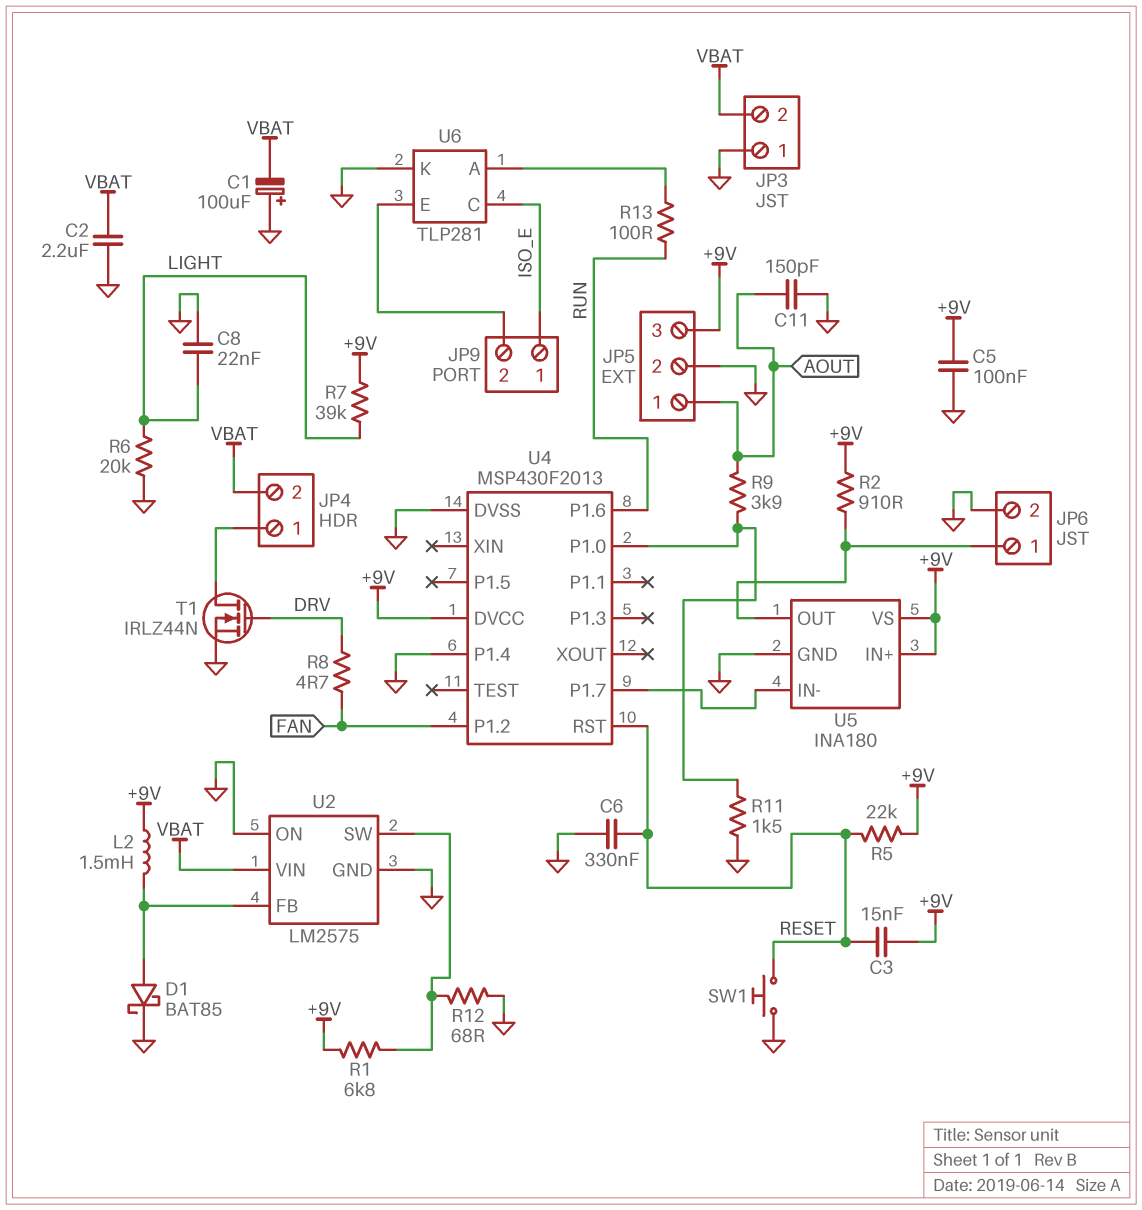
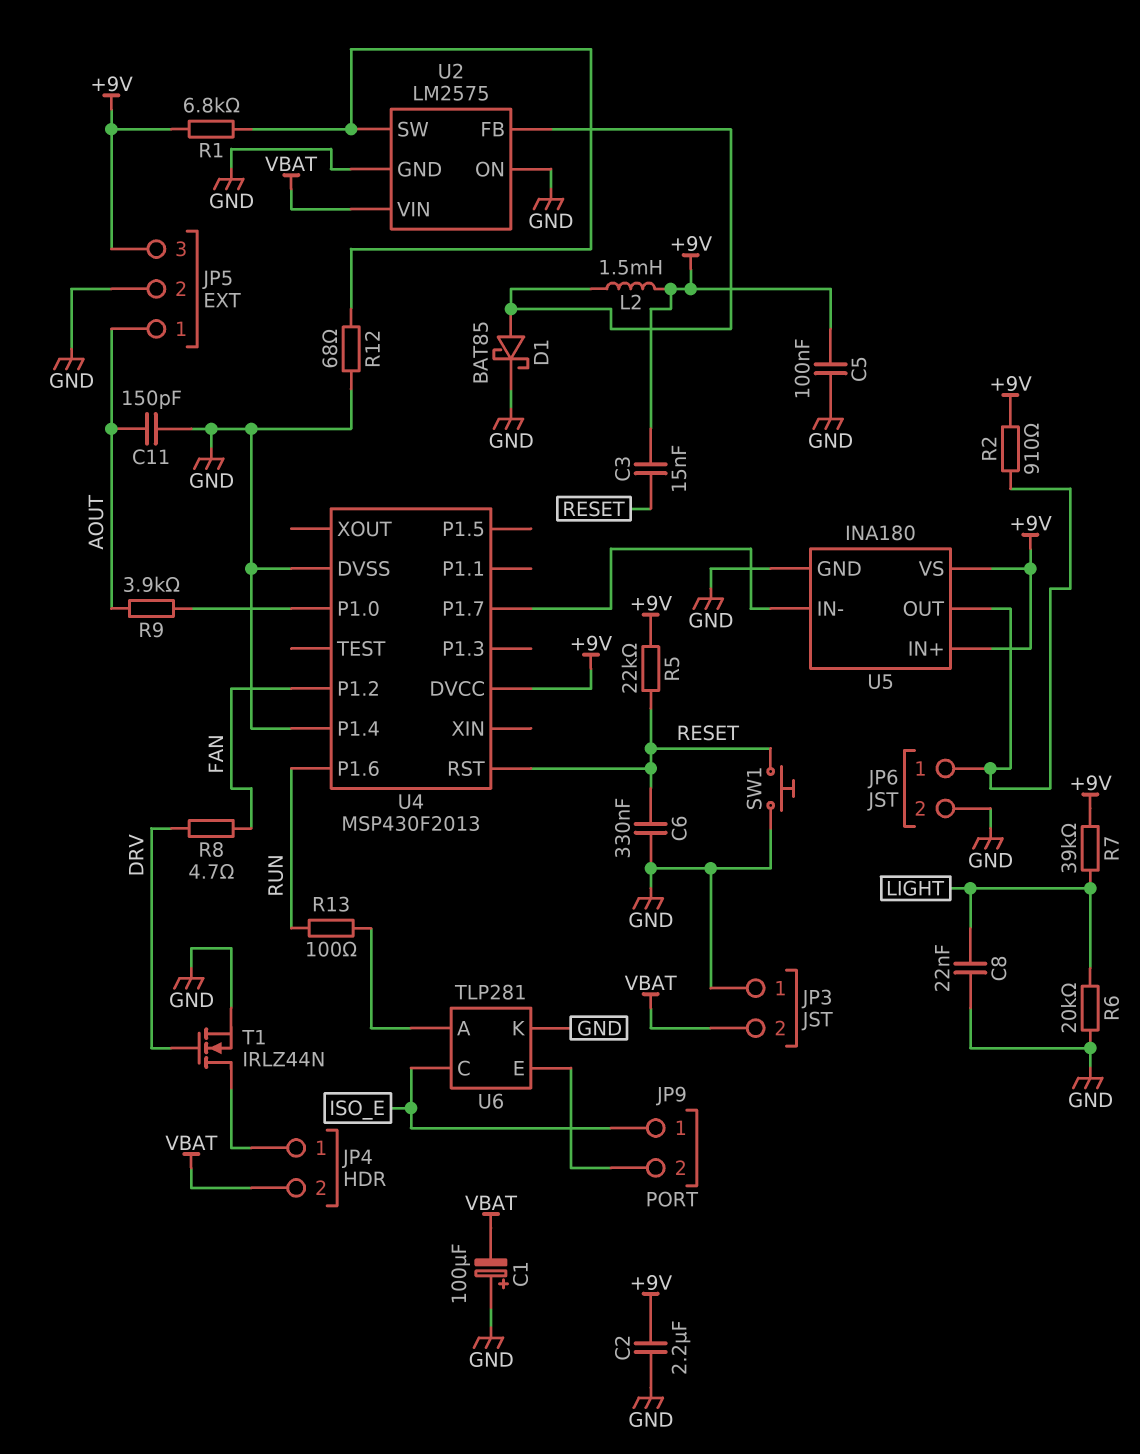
C2: 2.2uF (GND, VBAT) -> 2.2uF (+9V, GND)
R11: 1.5k (GND, U4/P1.0) -> none

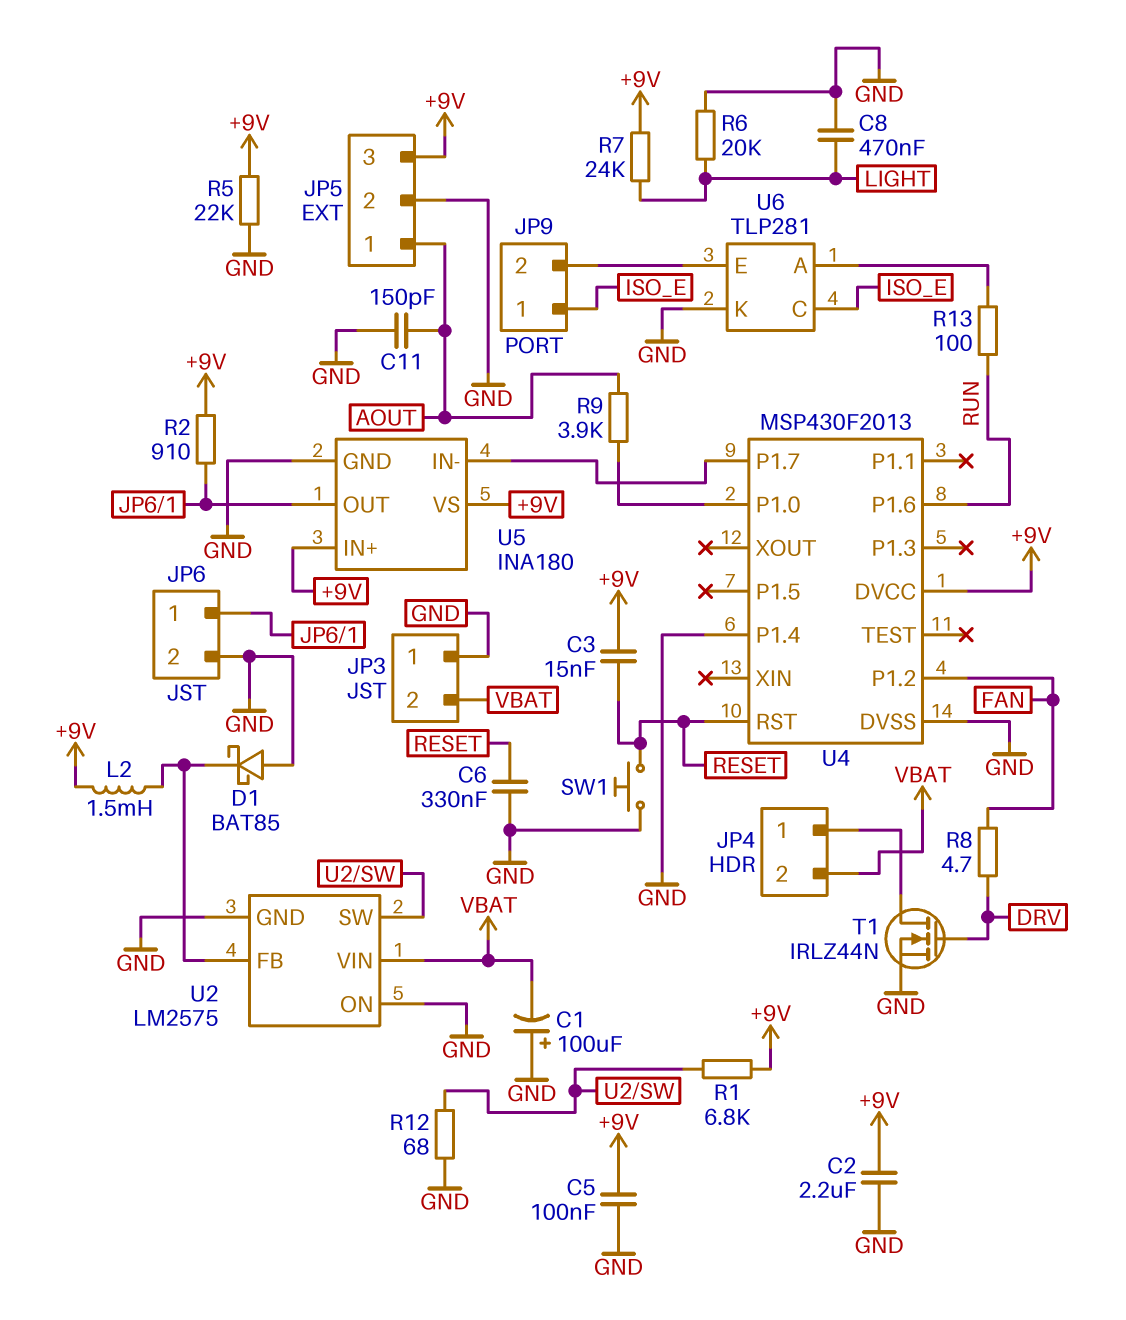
C8: 22nF (GND, LIGHT) -> 470nF (GND, LIGHT)
D1: schottky BAT85 (A U2/FB, K GND) -> schottky BAT85 (A GND, K U2/FB)
R5: 22k (+9V, RESET) -> 22k (+9V, GND)
R7: 39k (+9V, LIGHT) -> 24k (+9V, LIGHT)

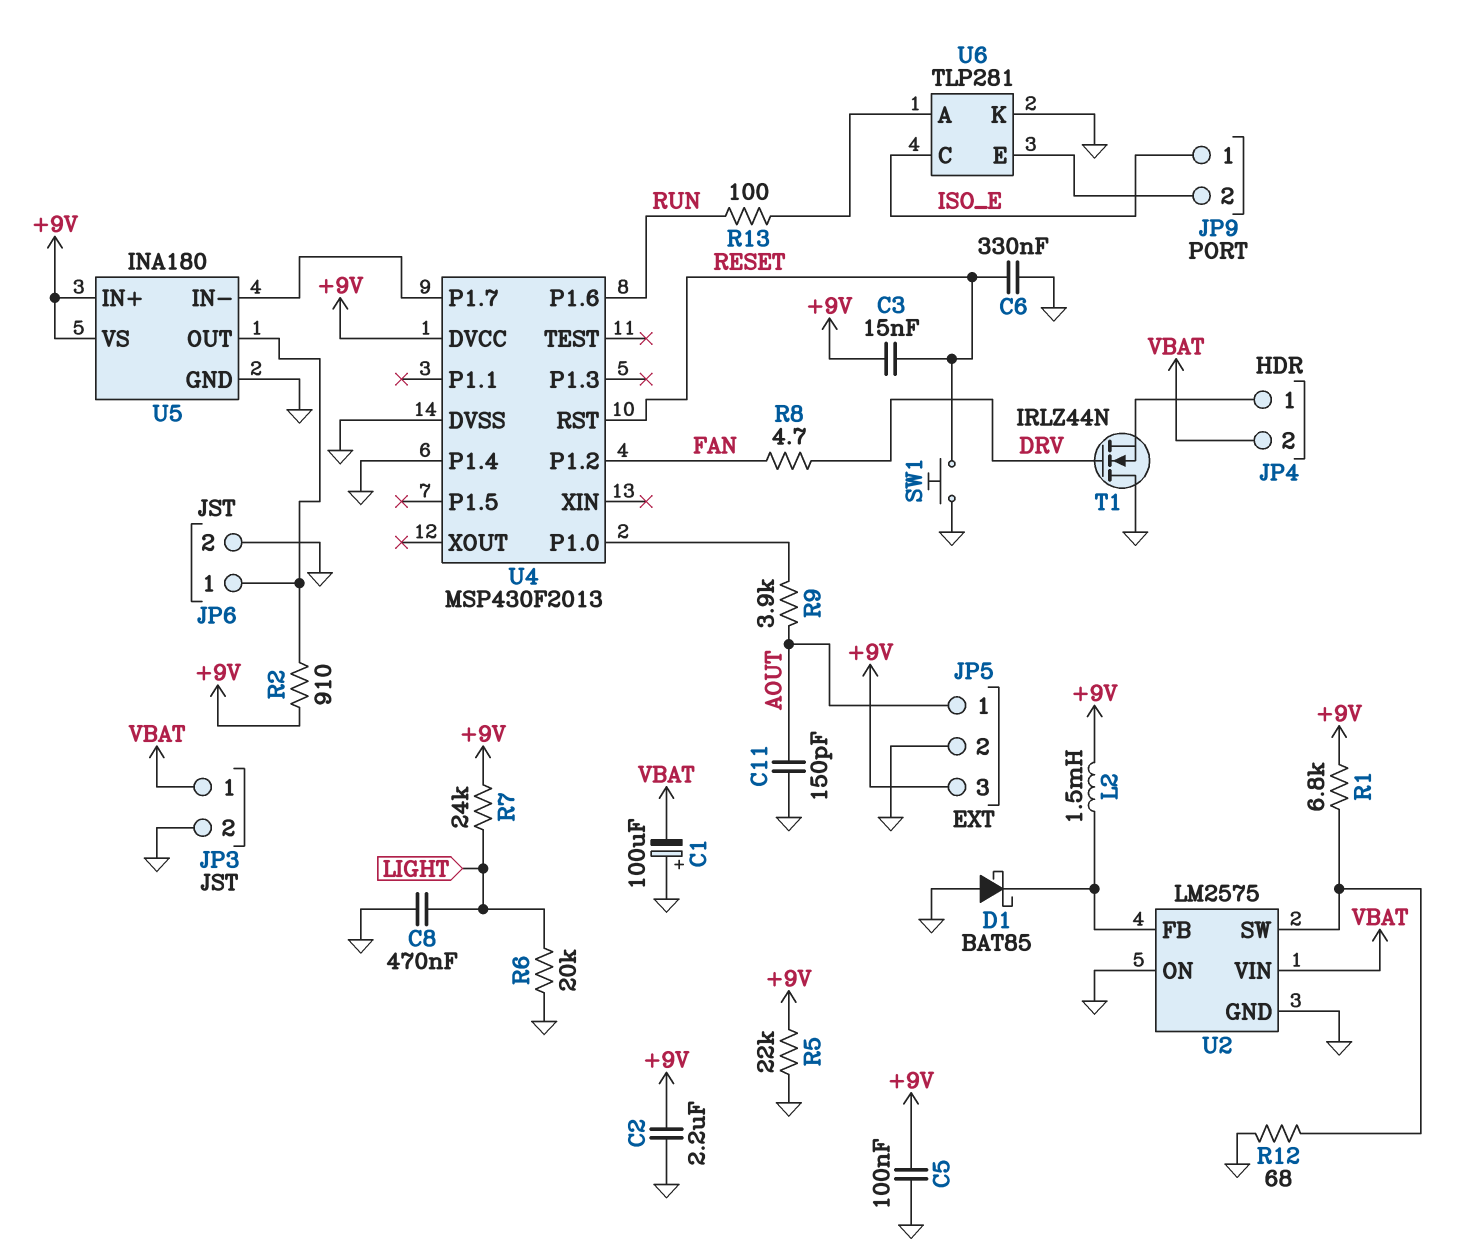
JP3 pin 1: GND -> VBAT
JP3 pin 2: VBAT -> GND
T1: NMOS IRLZ44N (G DRV, D JP4/1, S GND) -> NMOS IRLZ44N (G DRV, D GND, S JP4/1)

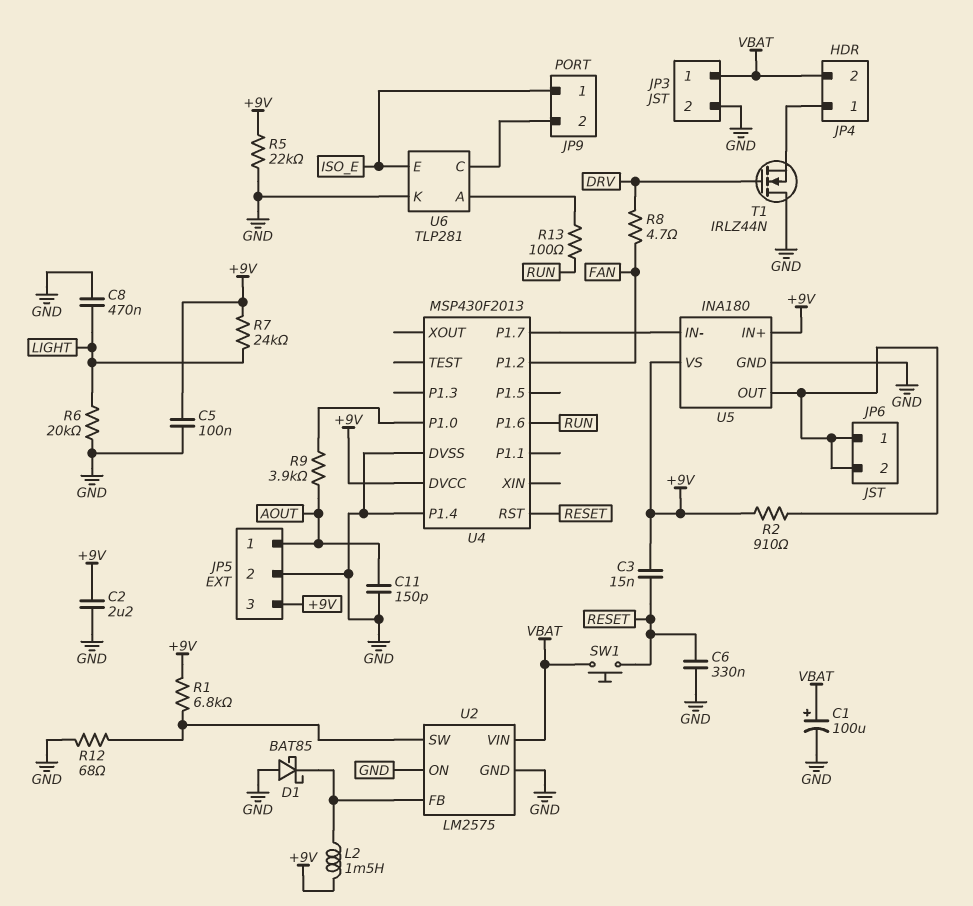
C1: 100uF (plus GND, minus VBAT) -> 100uF (plus VBAT, minus GND)
JP6 pin 2: GND -> JP6/1
SW1: button (GND, RESET) -> button (RESET, VBAT)
U6 pin C: ISO_E -> JP9/2
U6 pin E: JP9/2 -> ISO_E

